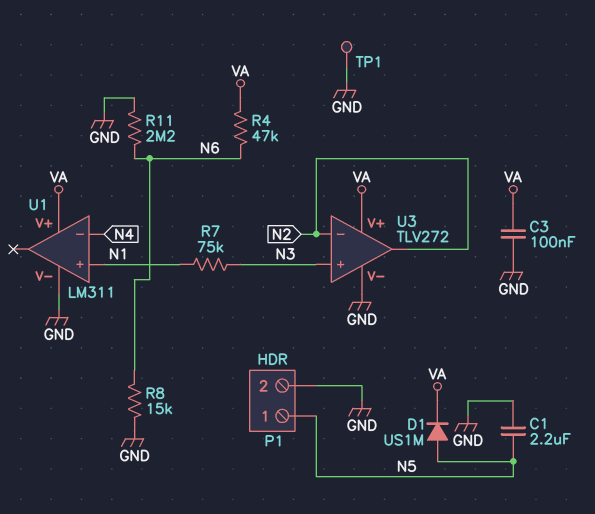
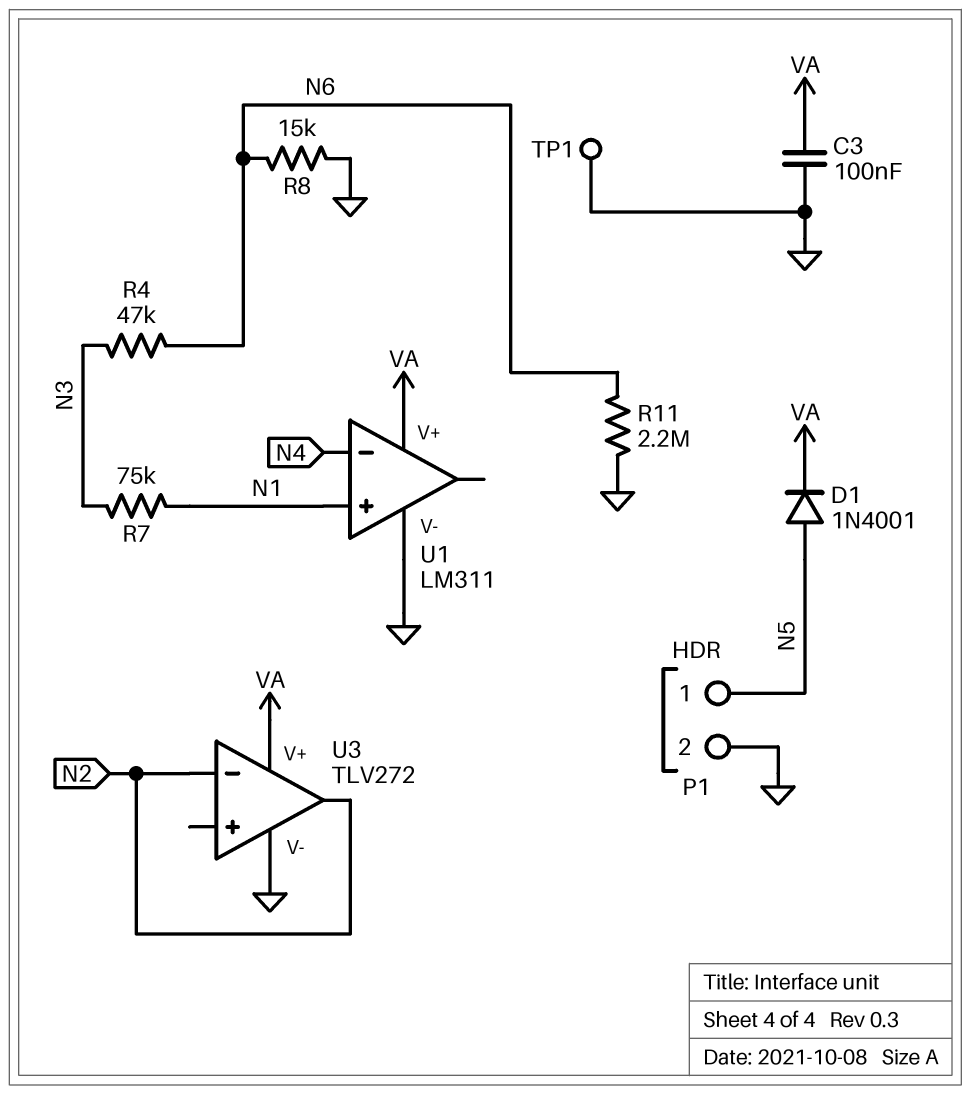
C1: 2.2uF (GND, N5) -> none
D1: diode US1M (A N5, K VA) -> diode 1N4001 (A N5, K VA)
R4: 47k (N6, VA) -> 47k (N3, N6)
U3 pin in+: N3 -> none

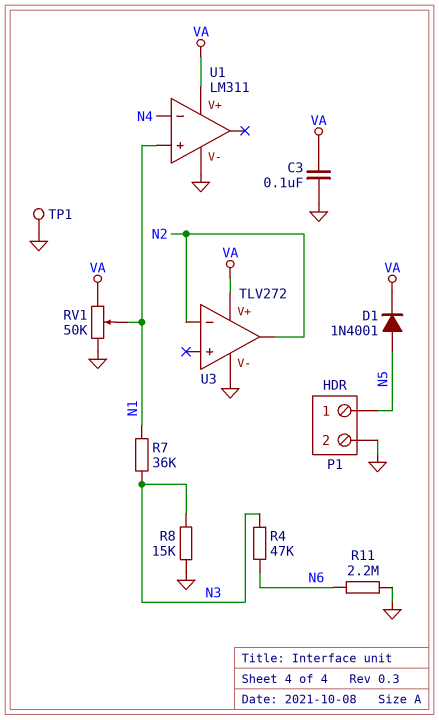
R7: 75k (N1, N3) -> 36k (N1, N3)
R8: 15k (GND, N6) -> 15k (GND, N3)
RV1: none -> 50k (GND, VA, wiper N1)

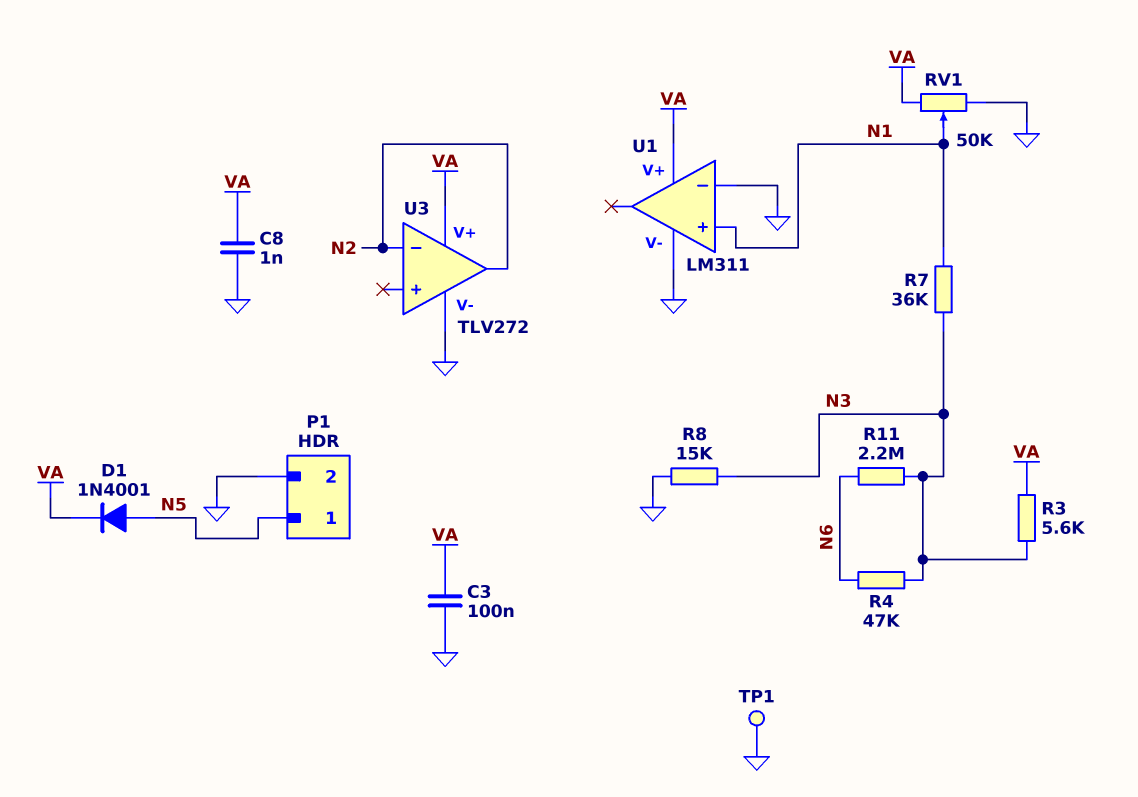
C8: none -> 1nF (GND, VA)
R3: none -> 5.6k (N3, VA)
R11: 2.2M (GND, N6) -> 2.2M (N3, N6)
U1 pin in-: N4 -> GND

